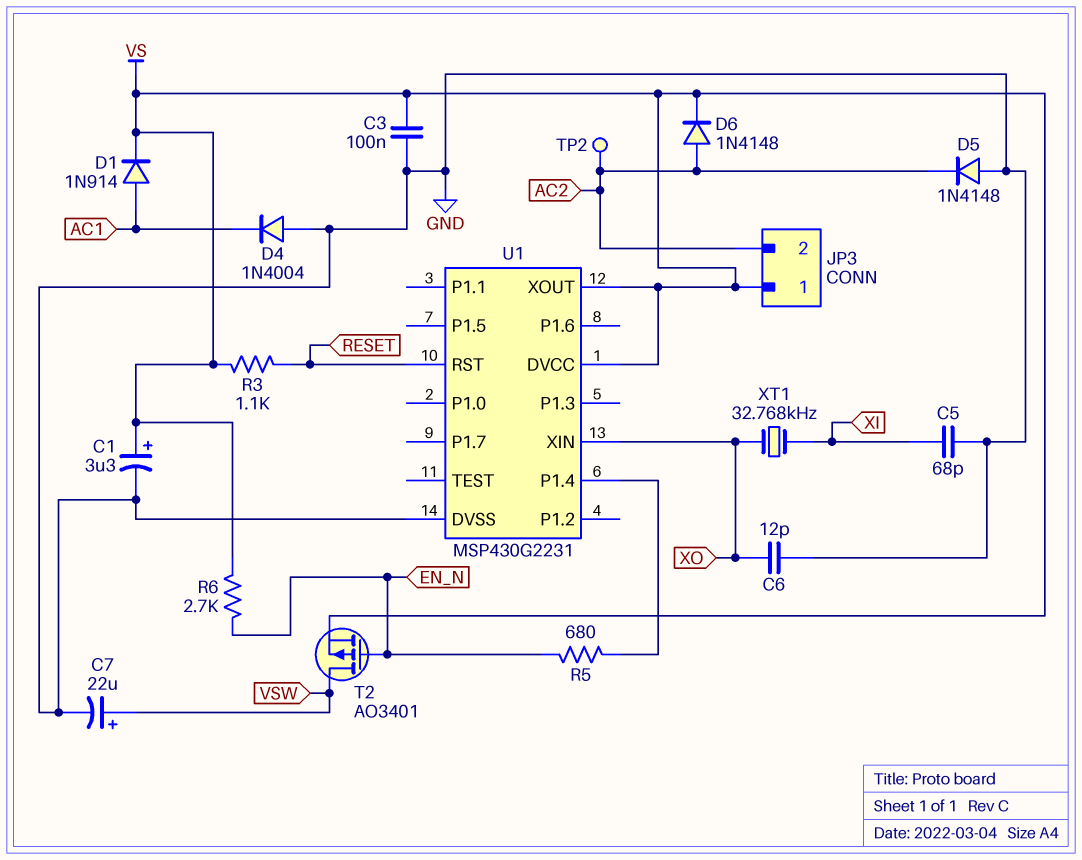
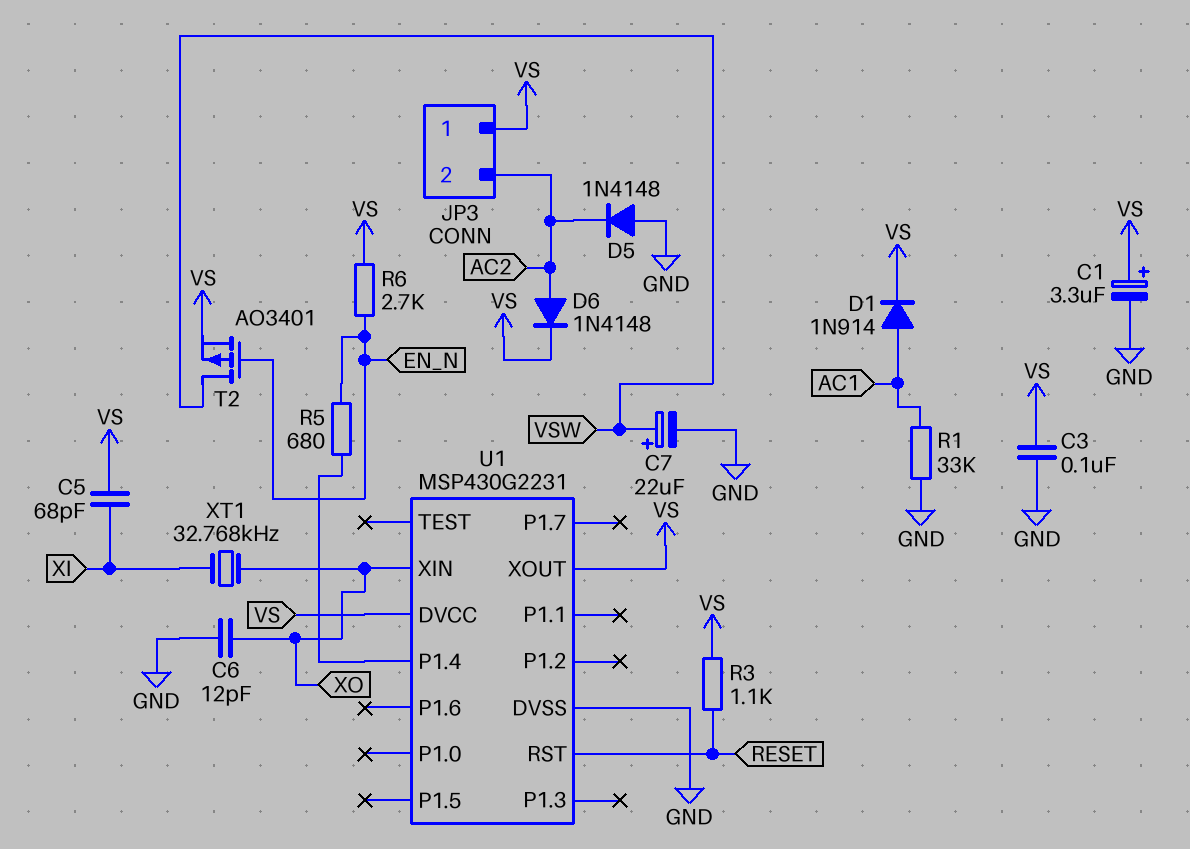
C5: 68pF (GND, XI) -> 68pF (VS, XI)
D4: diode 1N4004 (A GND, K AC1) -> none
R1: none -> 33k (AC1, GND)
TP2: test point (AC2) -> none

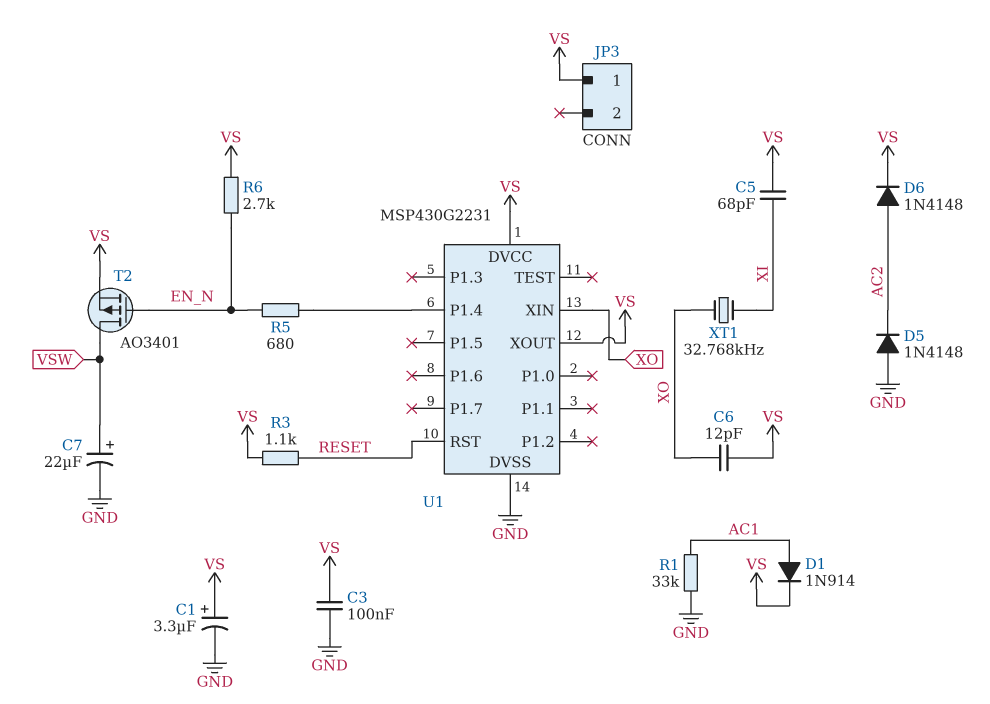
C6: 12pF (GND, XO) -> 12pF (VS, XO)
JP3 pin 2: AC2 -> none

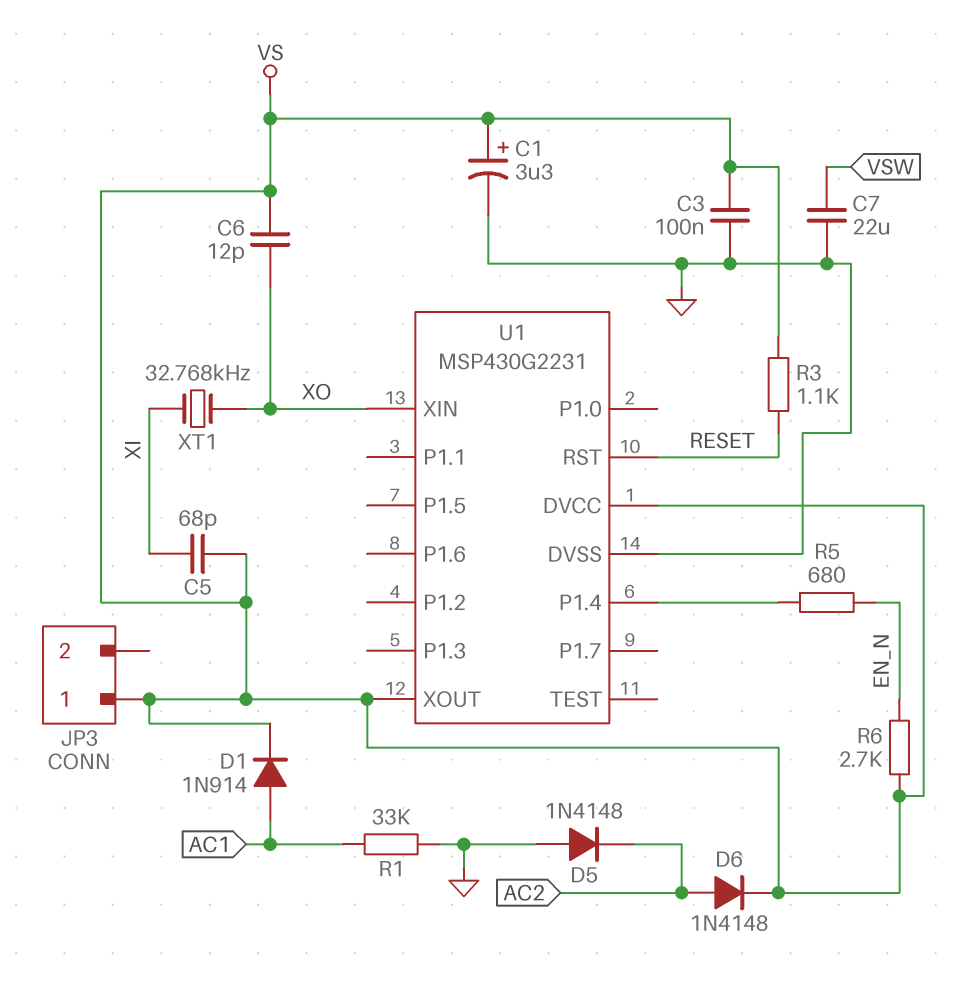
C7: 22uF (plus VSW, minus GND) -> 22uF (GND, VSW)
T2: PMOS AO3401 (G EN_N, D VSW, S VS) -> none

